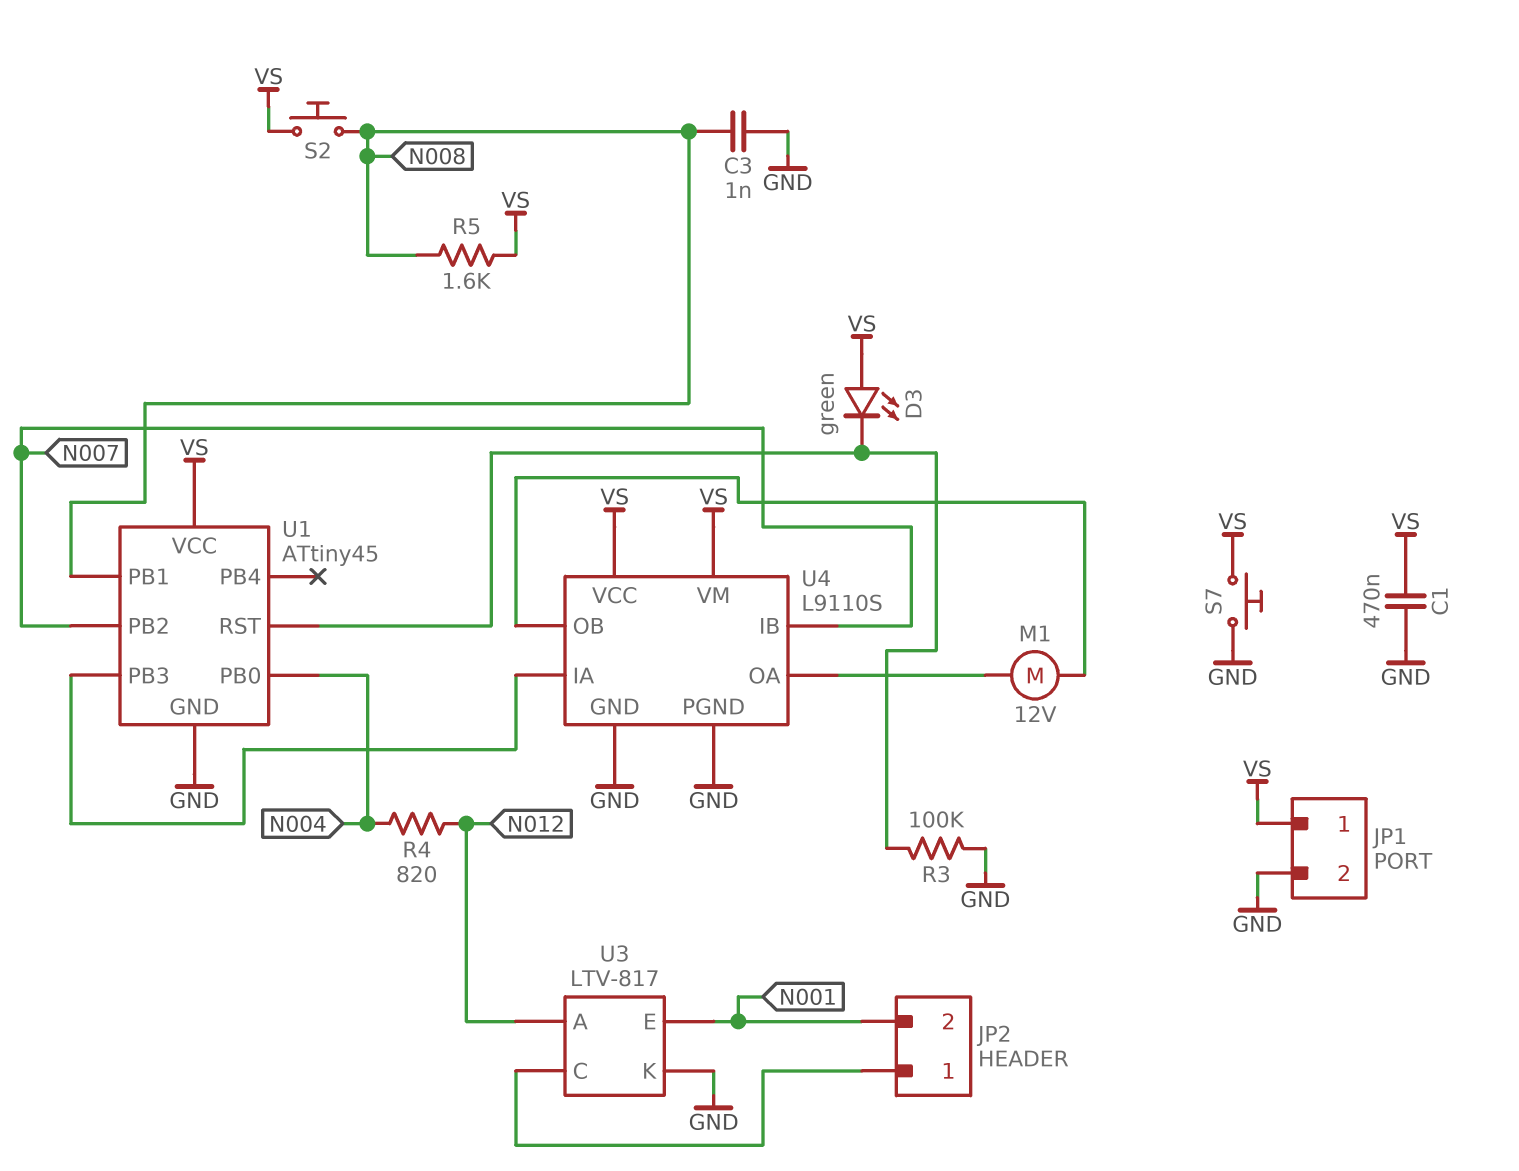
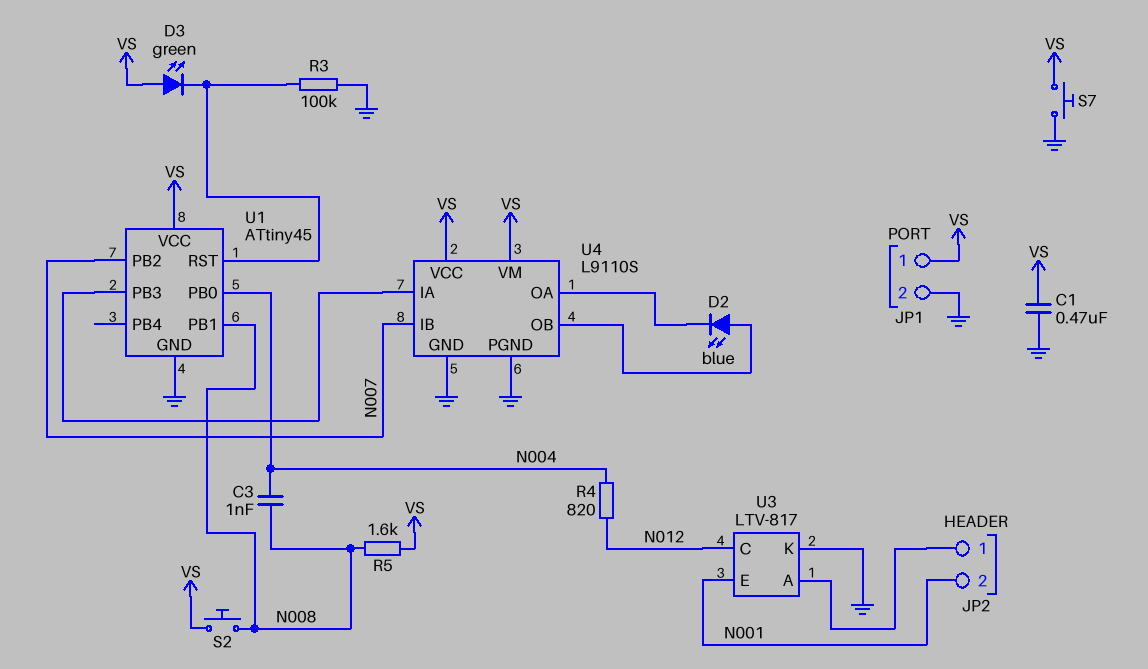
C3: 1nF (GND, N008) -> 1nF (N004, N008)
D2: none -> LED blue (A U4/OB, K U4/OA)
M1: motor 12V (U4/OA, U4/OB) -> none
U3 pin A: N012 -> JP2/1
U3 pin C: JP2/1 -> N012

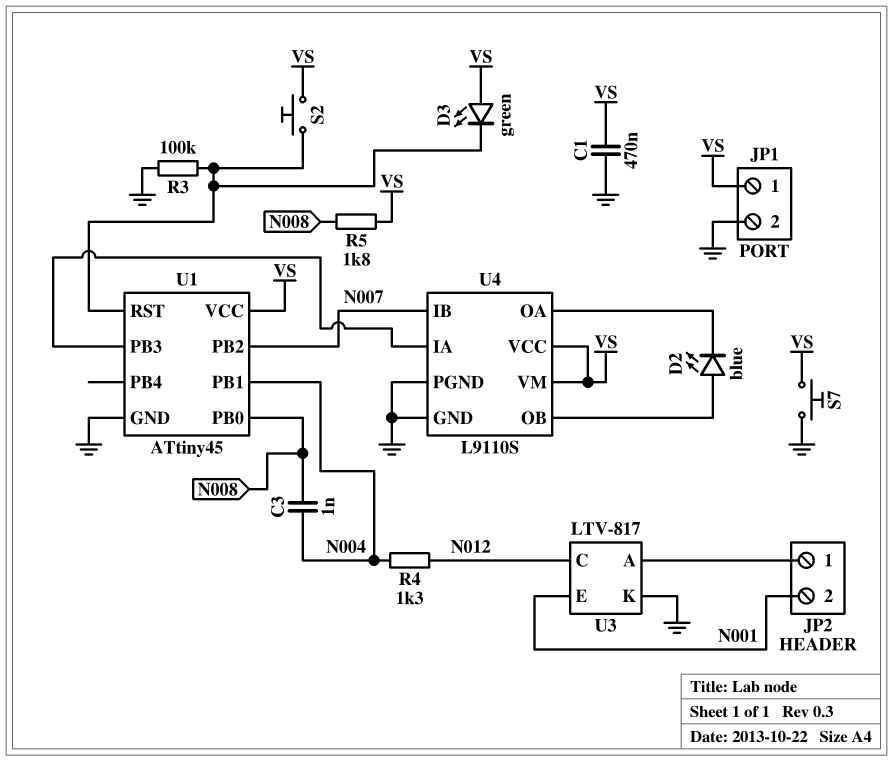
R4: 820 (N004, N012) -> 1.3k (N004, N012)
R5: 1.6k (N008, VS) -> 1.8k (N008, VS)
S2: button (N008, VS) -> button (U1/RST, VS)
U1 pin PB0: N004 -> N008
U1 pin PB1: N008 -> N004

